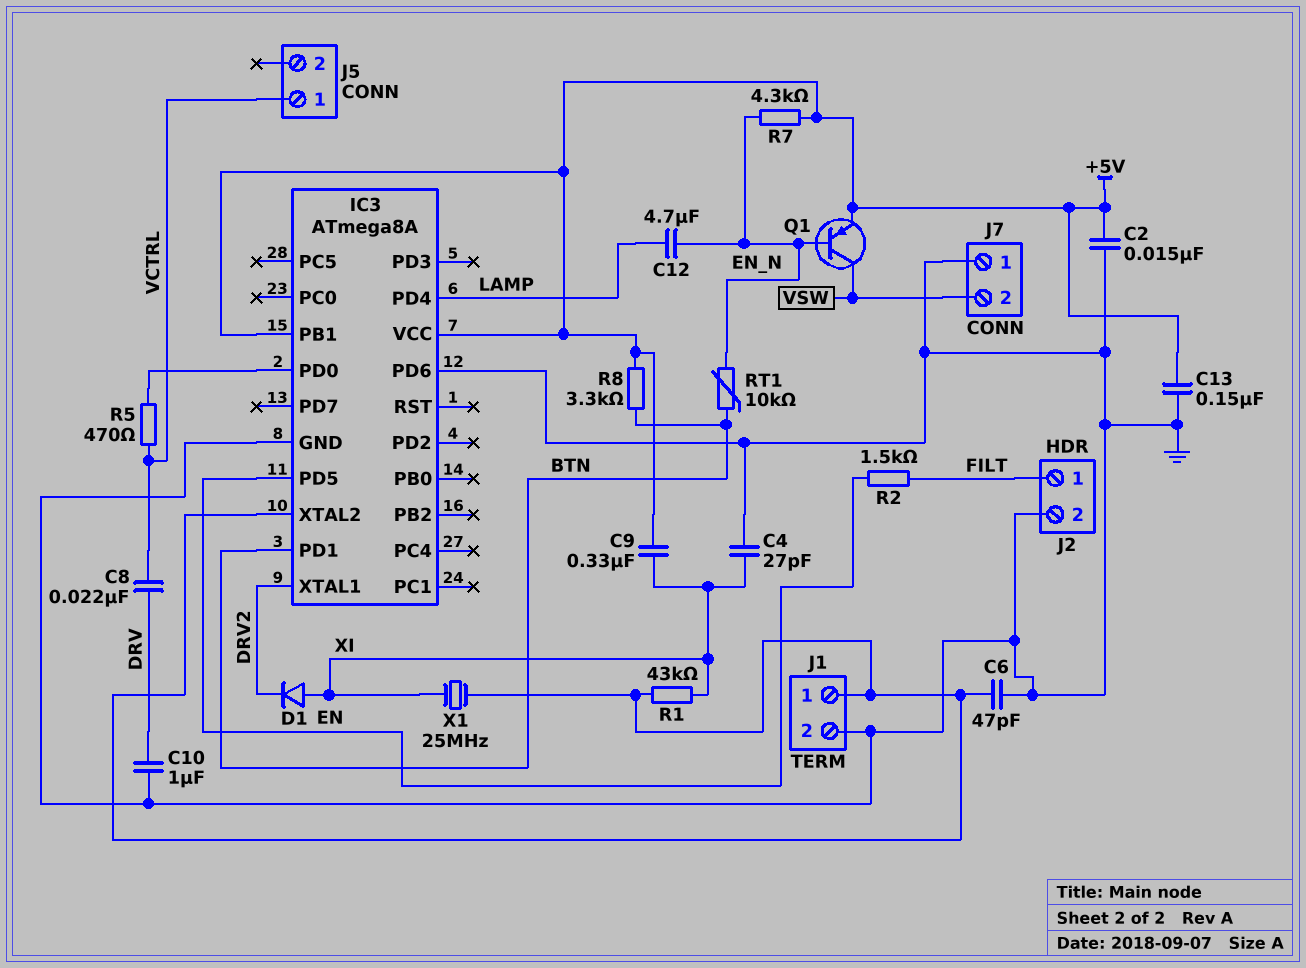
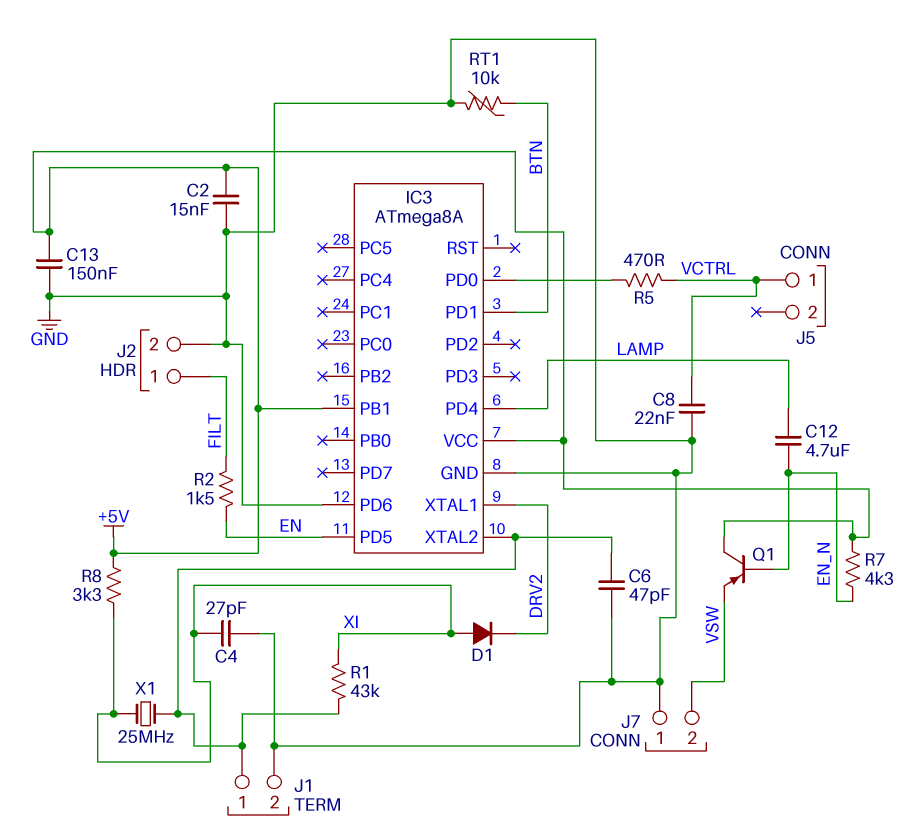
C8: 22nF (DRV, VCTRL) -> 22nF (GND, VCTRL)
C9: 330nF (+5V, XI) -> none
C10: 1uF (DRV, GND) -> none
Q1: PNP (B EN_N, C VSW, E +5V) -> PNP (B EN_N, C +5V, E VSW)
R8: 3.3k (+5V, BTN) -> 3.3k (+5V, XI)
RT1: 10k (BTN, EN_N) -> 10k (BTN, GND)

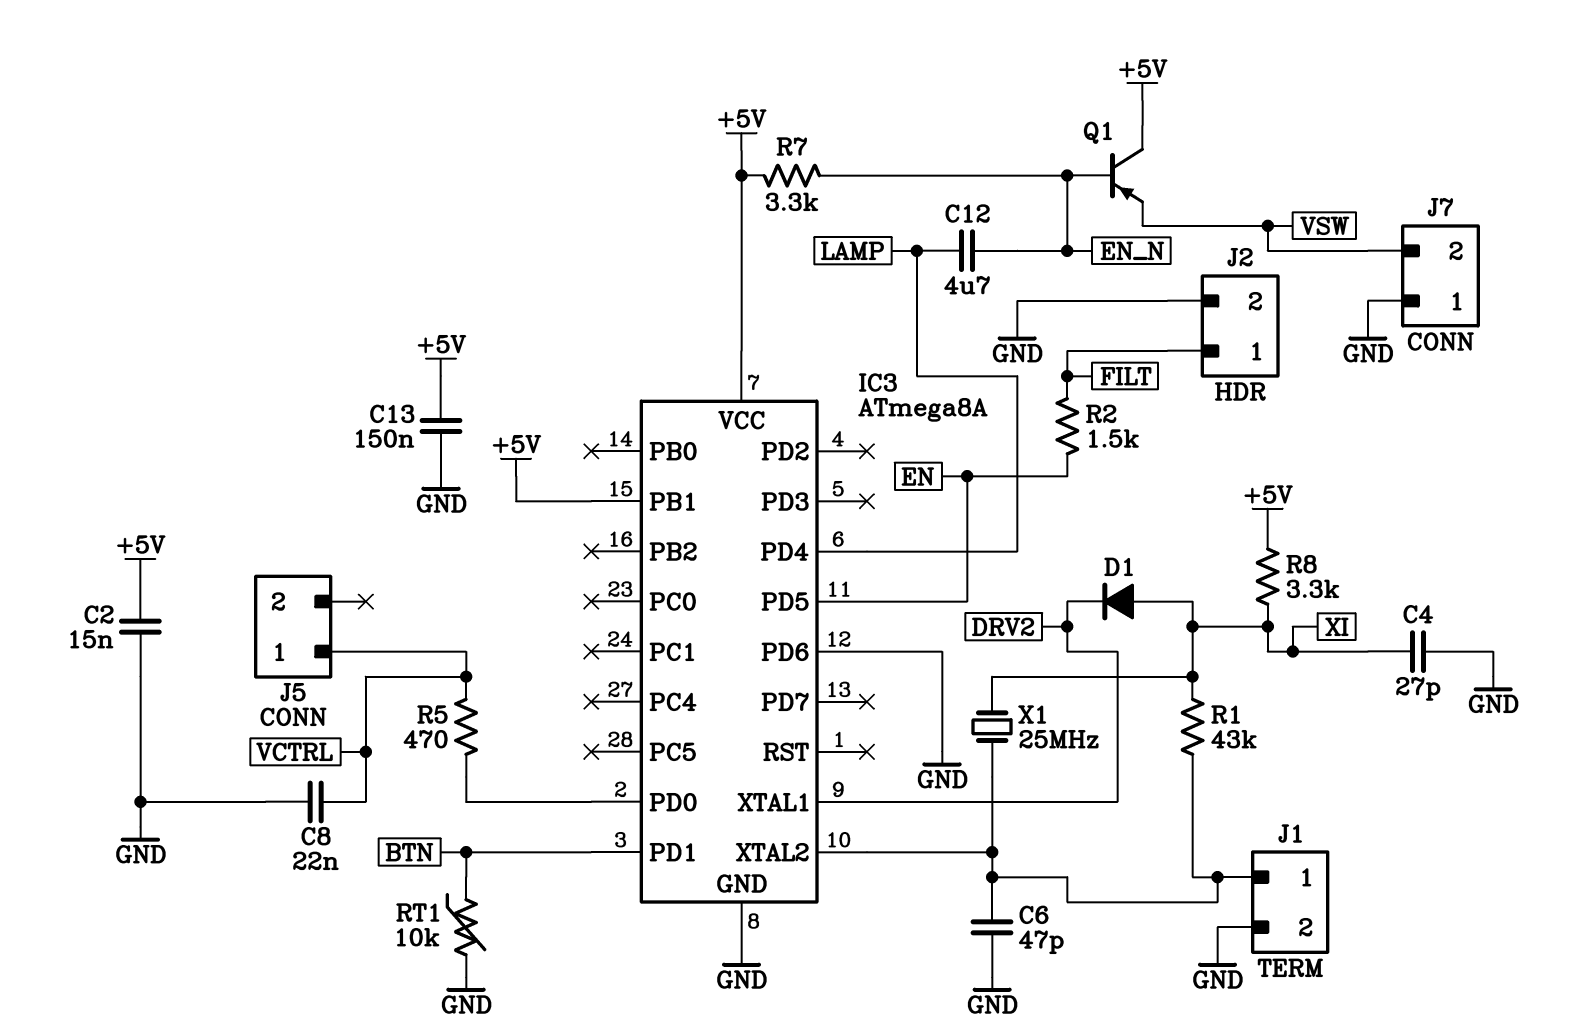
R7: 4.3k (+5V, EN_N) -> 3.3k (+5V, EN_N)

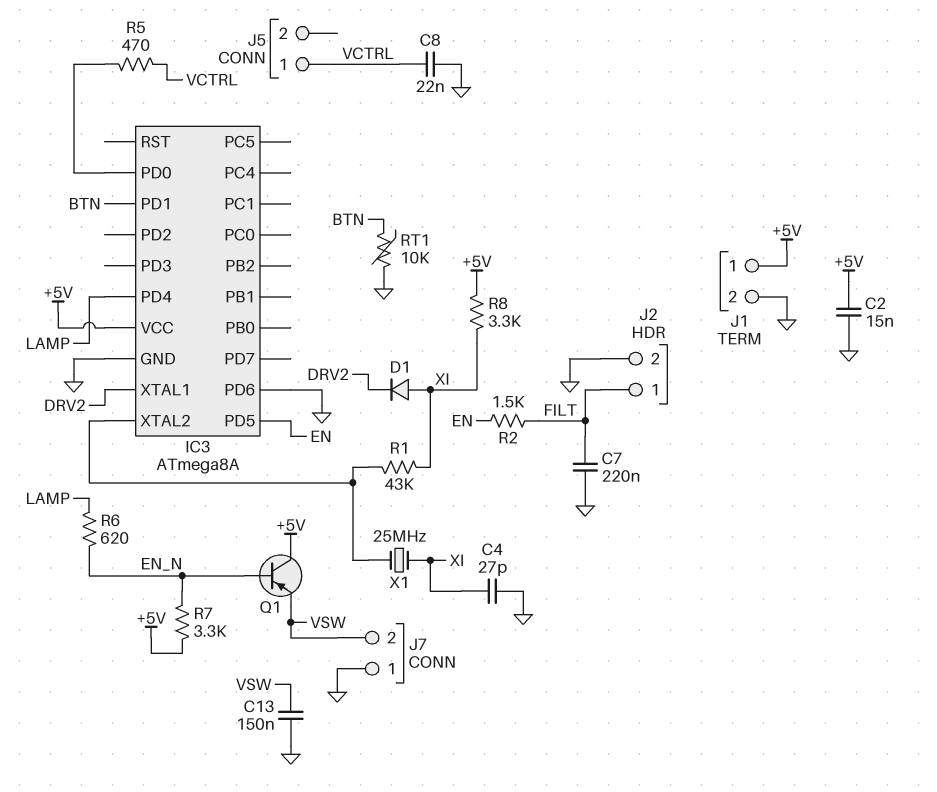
C6: 47pF (GND, IC3/XTAL2) -> none
C7: none -> 220nF (FILT, GND)
C12: 4.7uF (EN_N, LAMP) -> none
C13: 150nF (+5V, GND) -> 150nF (GND, VSW)
IC3 pin PB1: +5V -> none
J1 pin 1: IC3/XTAL2 -> +5V
R6: none -> 620 (EN_N, LAMP)

